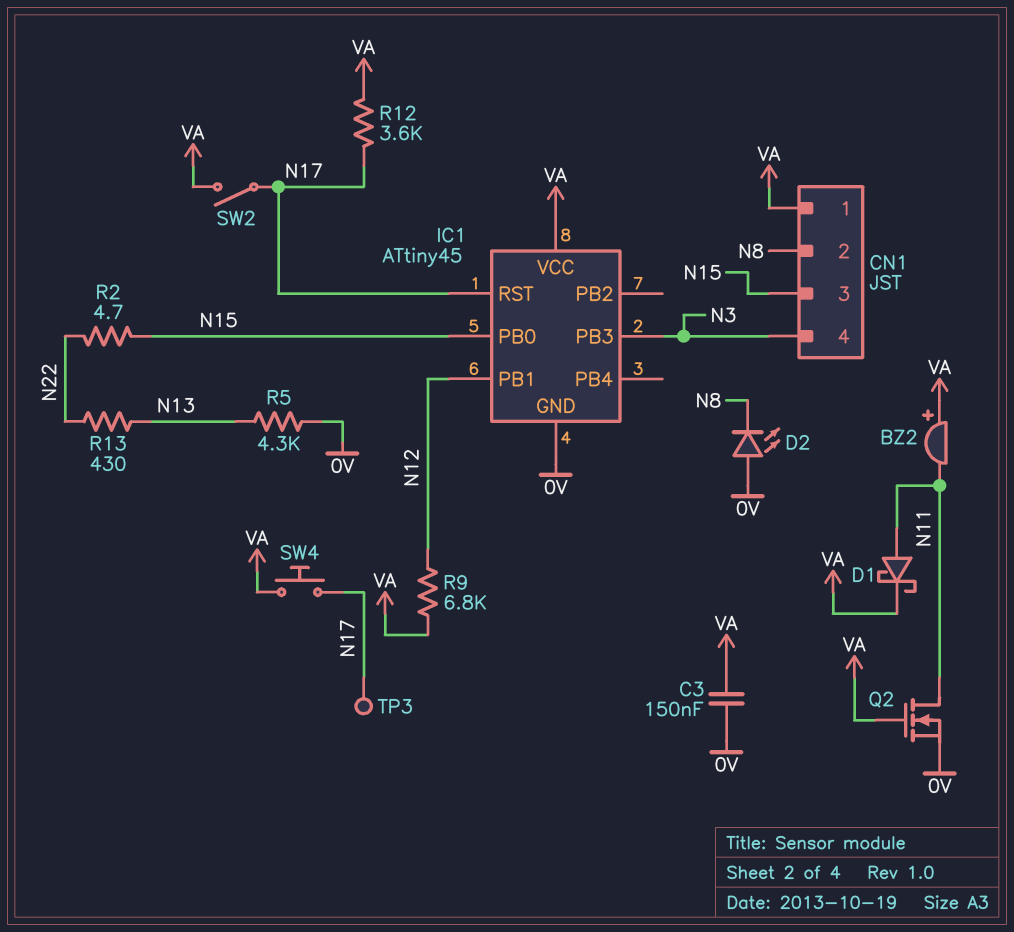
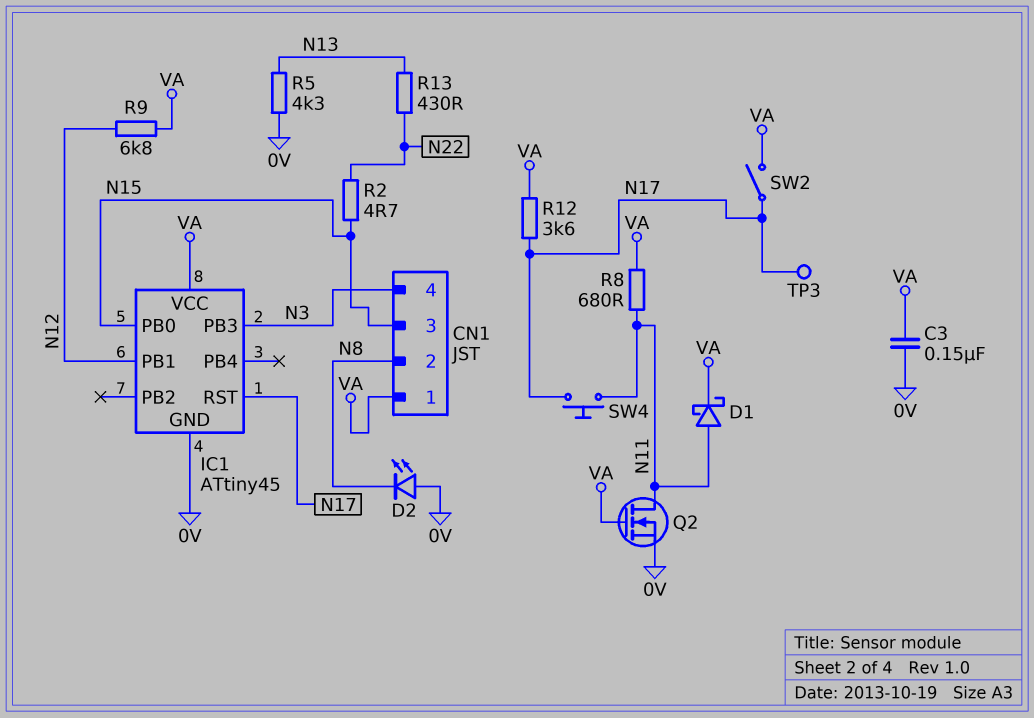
BZ2: buzzer (plus VA, minus N11) -> none
R8: none -> 680 (N11, VA)
SW4: button (N17, VA) -> button (N11, N17)

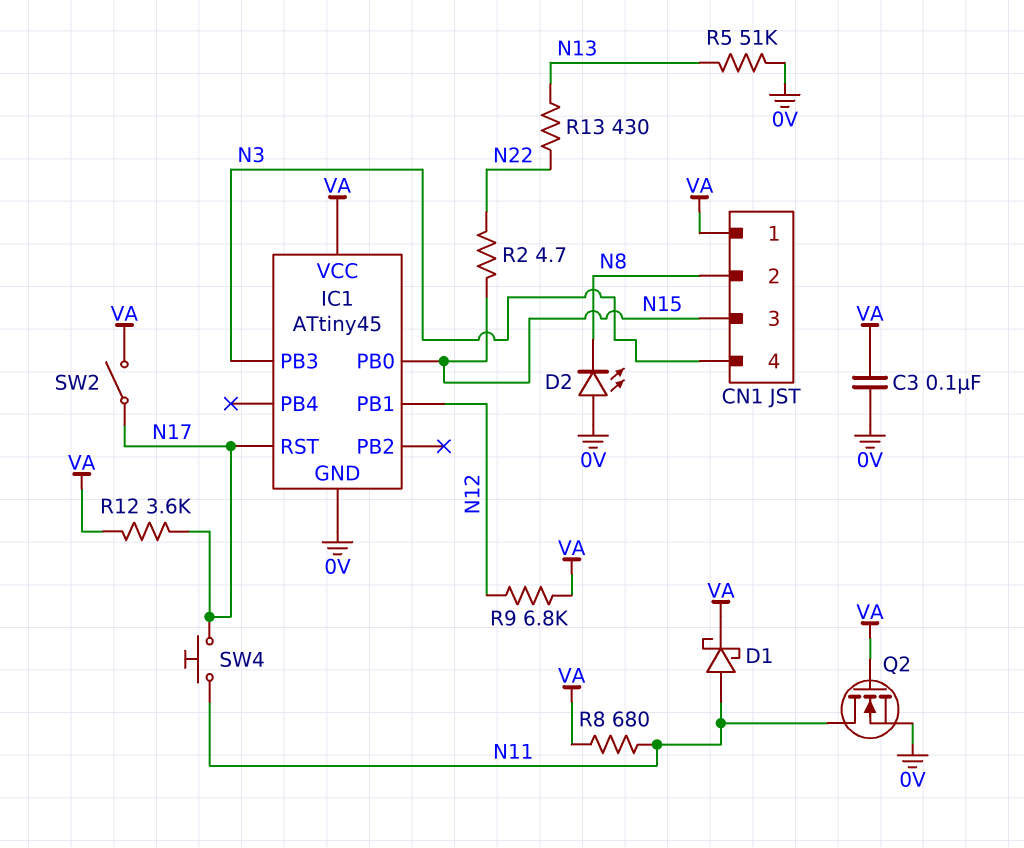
C3: 150nF (0V, VA) -> 100nF (0V, VA)
R5: 4.3k (0V, N13) -> 51k (0V, N13)
TP3: test point (N17) -> none

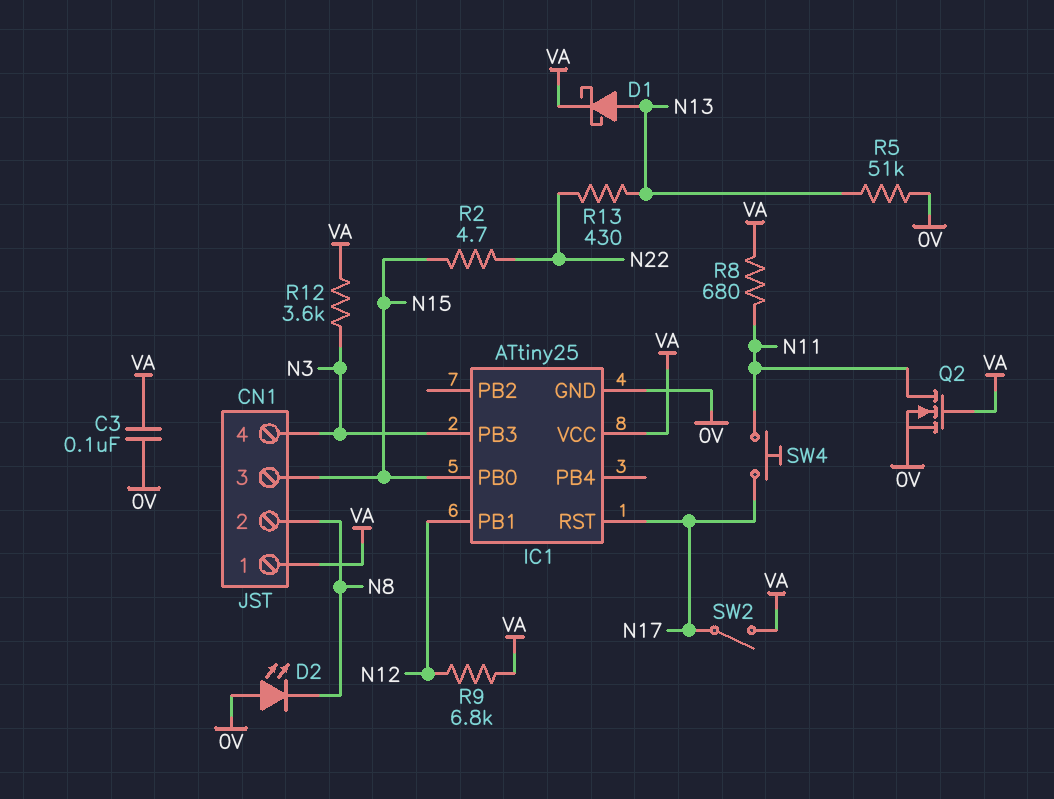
D1: schottky (A N11, K VA) -> schottky (A N13, K VA)
IC1: ATtiny45 -> ATtiny25
R12: 3.6k (N17, VA) -> 3.6k (N3, VA)

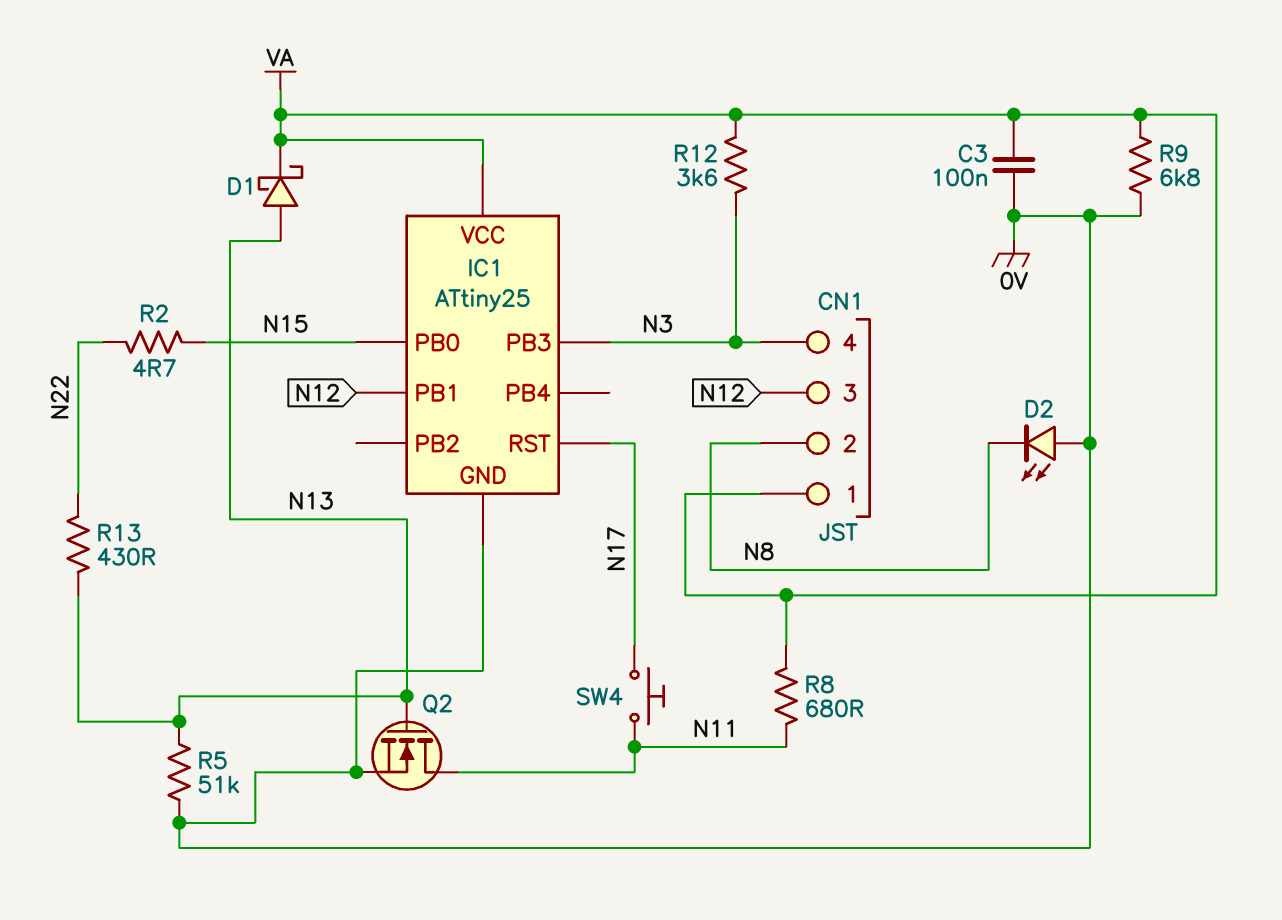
CN1 pin 3: N15 -> N12
Q2: NMOS (G VA, D N11, S 0V) -> NMOS (G N13, D N11, S 0V)
R9: 6.8k (N12, VA) -> 6.8k (0V, VA)
SW2: switch (N17, VA) -> none

